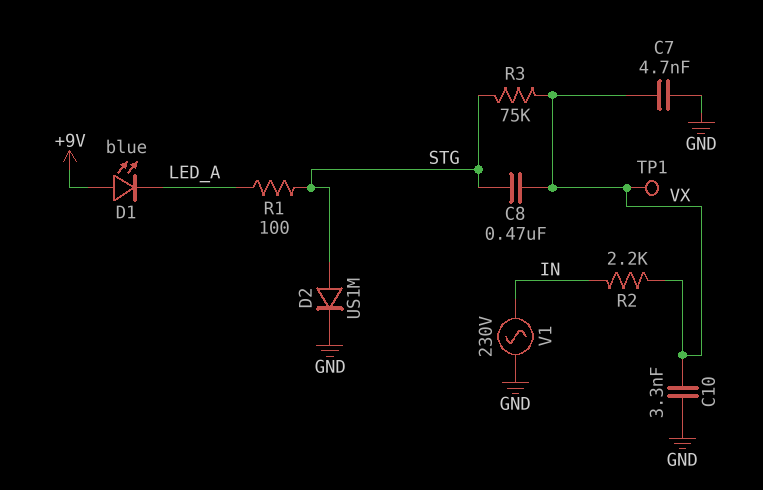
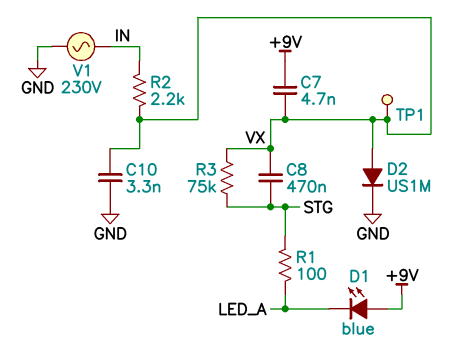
C7: 4.7nF (GND, VX) -> 4.7nF (+9V, VX)
D2: diode US1M (A STG, K GND) -> diode US1M (A VX, K GND)

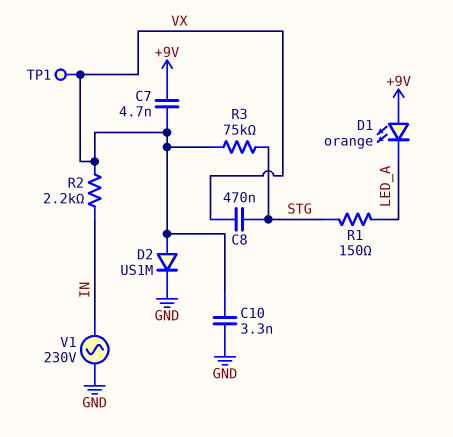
D1: LED blue (A +9V, K LED_A) -> LED orange (A +9V, K LED_A)
R1: 100 (LED_A, STG) -> 150 (LED_A, STG)

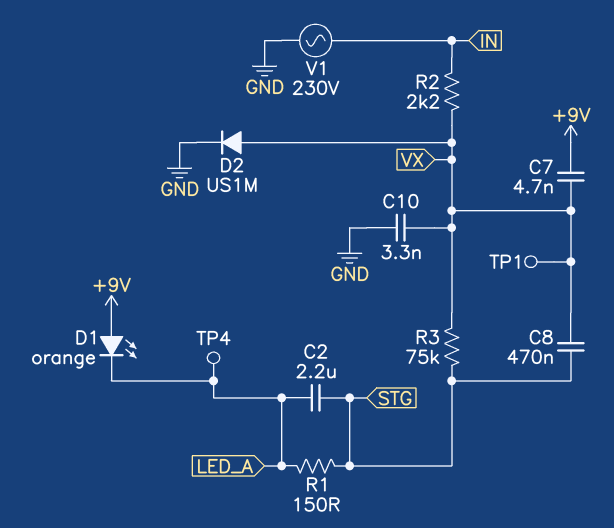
C2: none -> 2.2uF (LED_A, STG)
TP4: none -> test point (LED_A)

